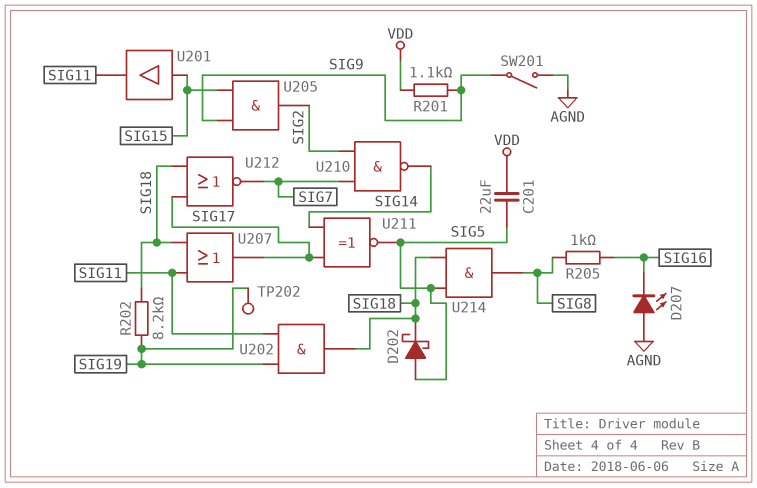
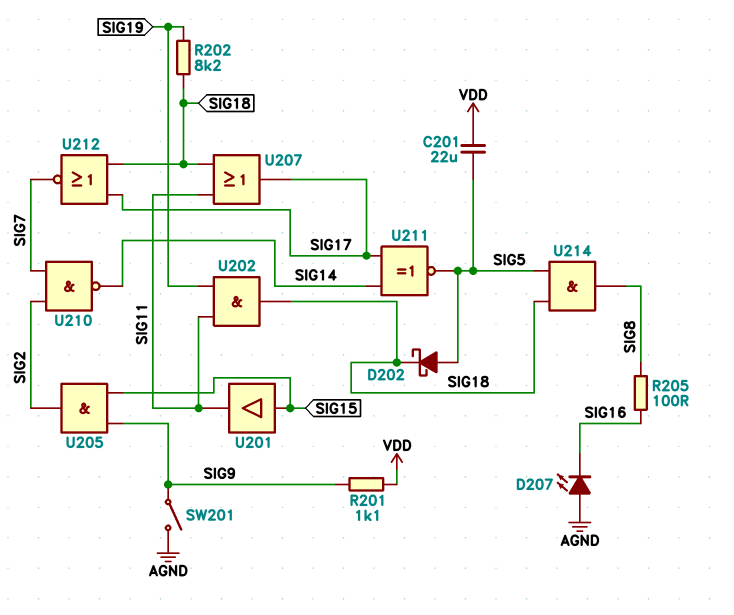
R205: 1k (SIG8, SIG16) -> 100 (SIG8, SIG16)
TP202: test point (SIG19) -> none

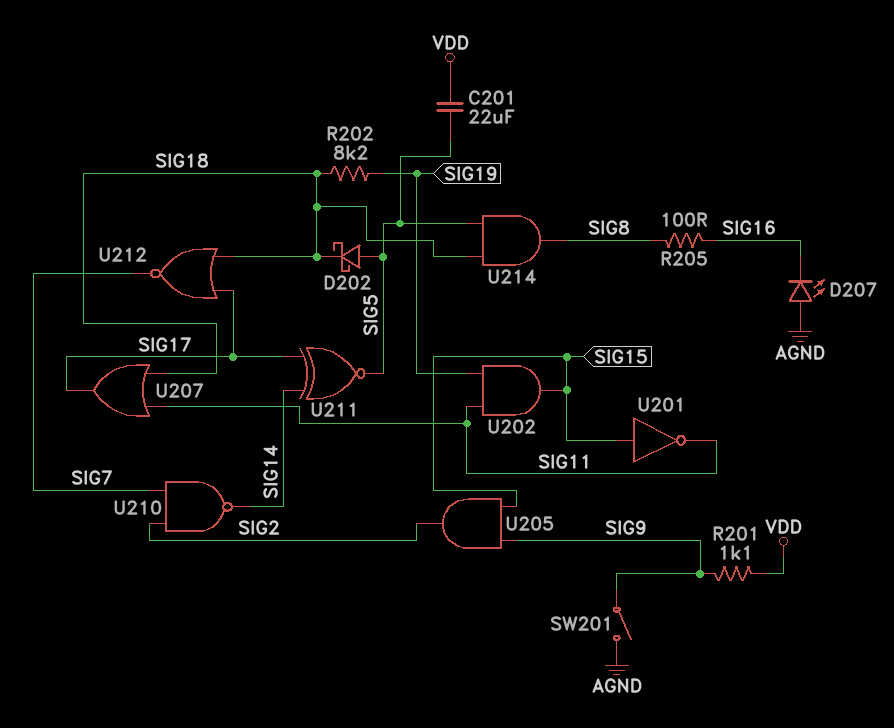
U201: buffer (in SIG15, out SIG11) -> NOT (in SIG15, out SIG11)
U202: AND (in SIG11, in SIG19, out SIG18) -> AND (in SIG11, in SIG19, out SIG15)

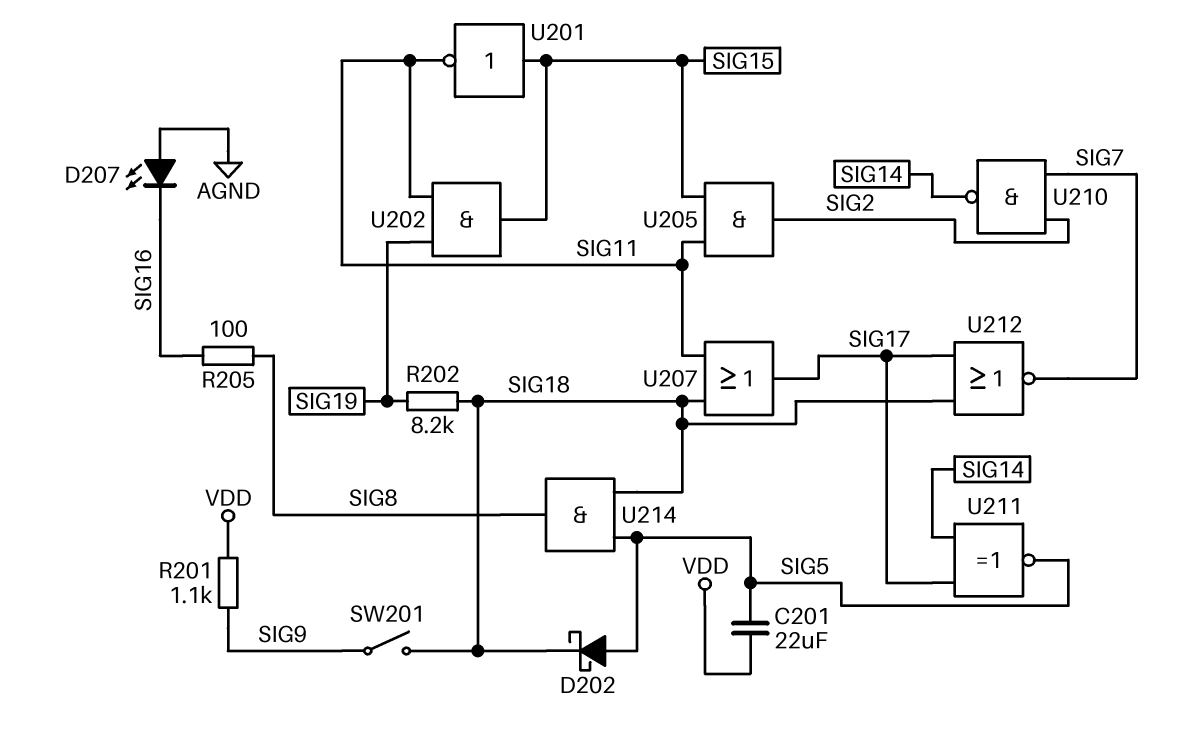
SW201: switch (AGND, SIG9) -> switch (SIG9, SIG18)
U205: AND (in SIG9, in SIG15, out SIG2) -> AND (in SIG11, in SIG15, out SIG2)

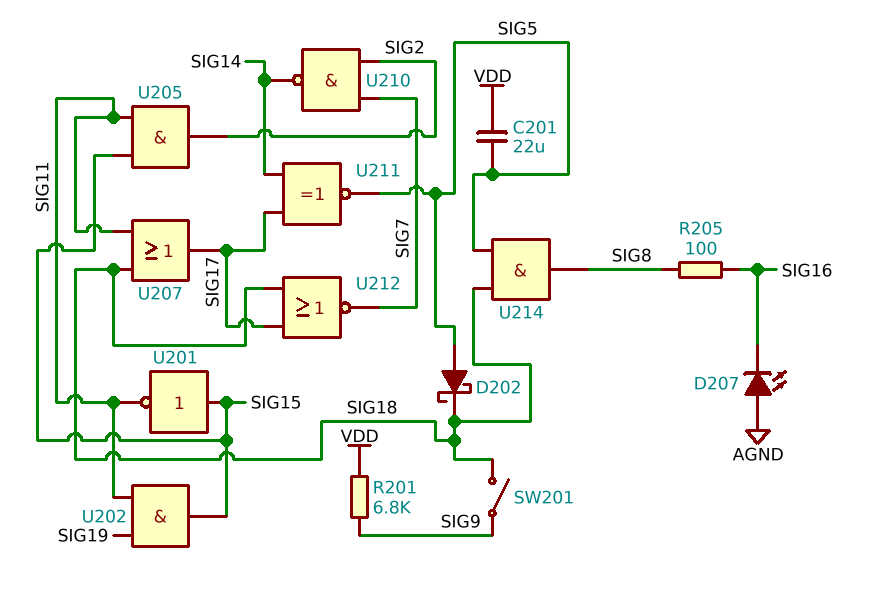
R201: 1.1k (SIG9, VDD) -> 6.8k (SIG9, VDD)
R202: 8.2k (SIG18, SIG19) -> none

